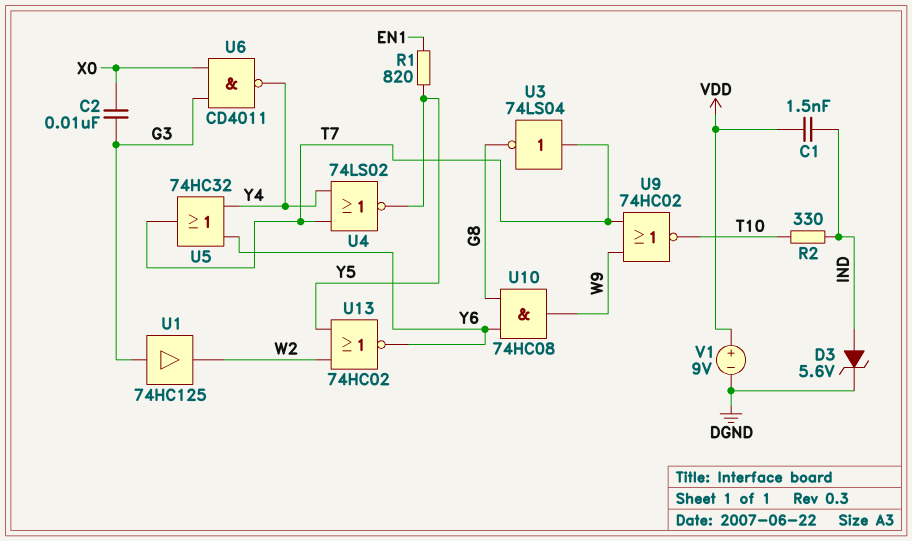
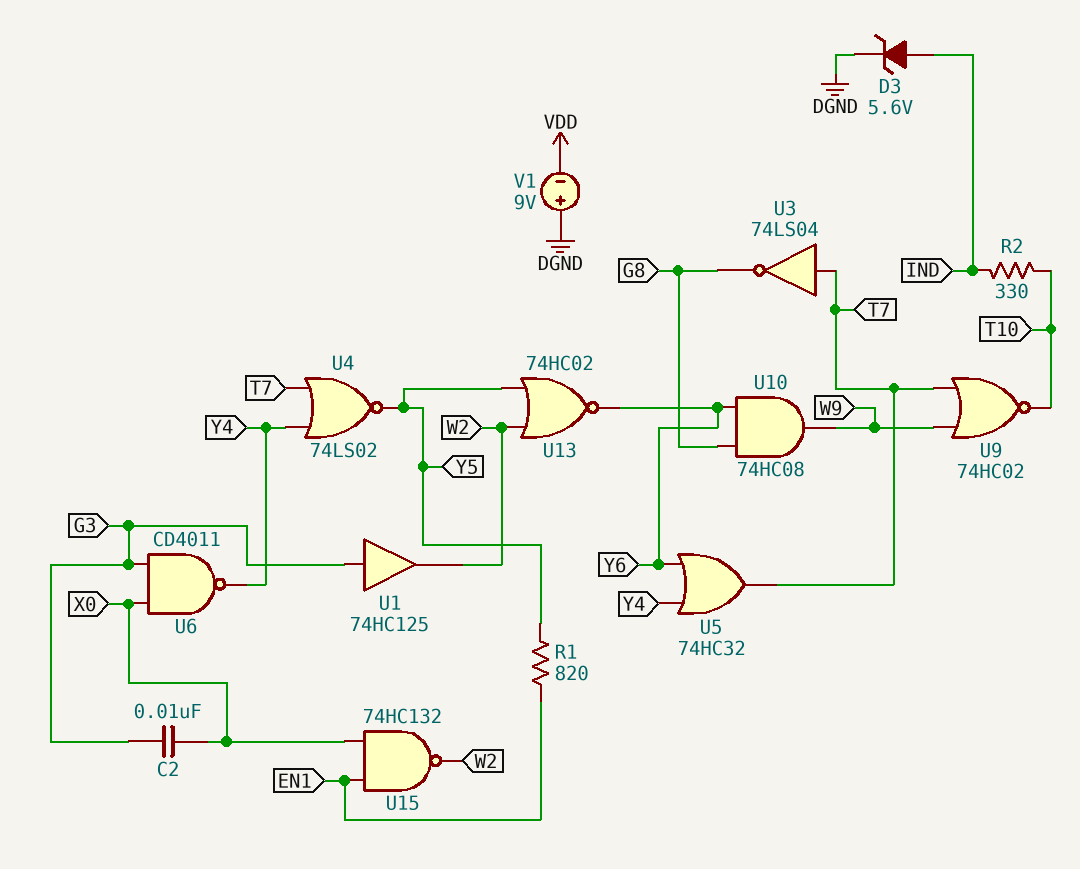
C1: 1.5nF (IND, VDD) -> none
U15: none -> NAND 74HC132 (in EN1, in X0, out W2)
V1: 9V (plus VDD, minus DGND) -> 9V (plus DGND, minus VDD)

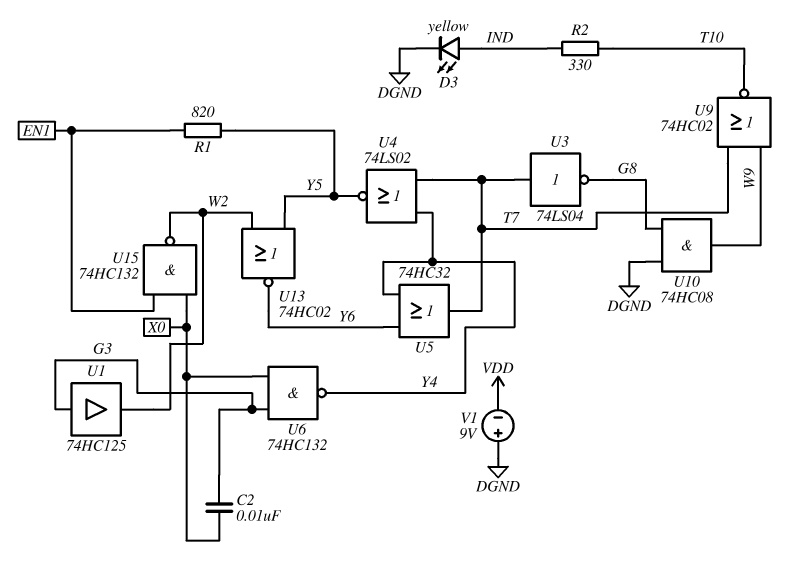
D3: zener 5.6V (A IND, K DGND) -> LED yellow (A IND, K DGND)
U6: NAND CD4011 (in G3, in X0, out Y4) -> NAND 74HC132 (in G3, in X0, out Y4)
U10: AND 74HC08 (in G8, in Y6, out W9) -> AND 74HC08 (in DGND, in G8, out W9)

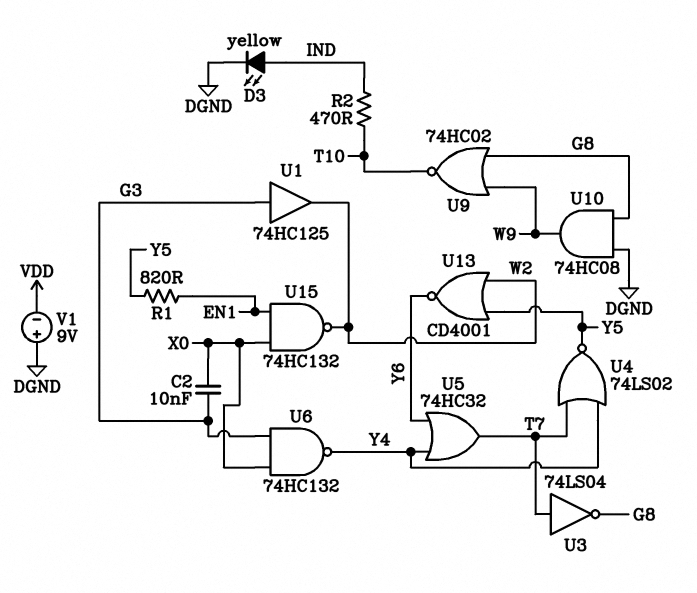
R2: 330 (IND, T10) -> 470 (IND, T10)
U9: NOR 74HC02 (in T7, in W9, out T10) -> NOR 74HC02 (in G8, in W9, out T10)
U13: NOR 74HC02 (in W2, in Y5, out Y6) -> NOR CD4001 (in W2, in Y5, out Y6)

